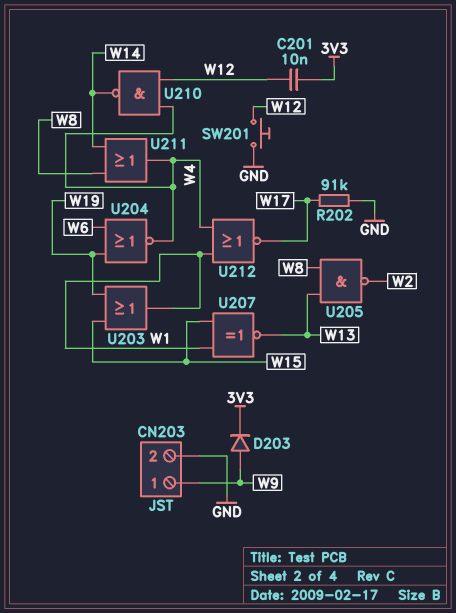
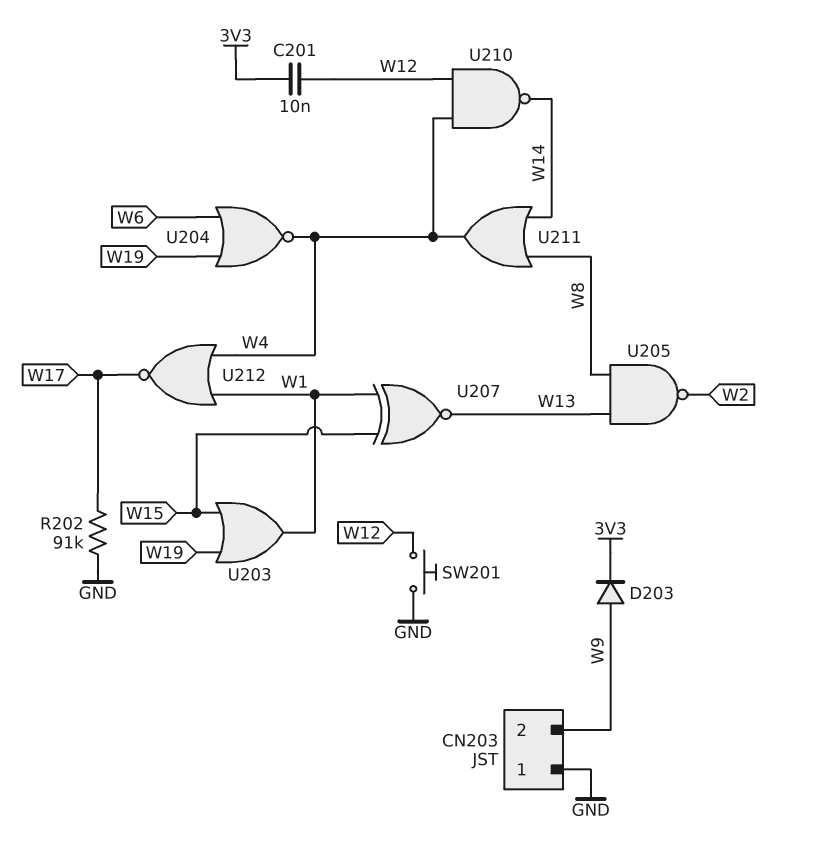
CN203 pin 1: W9 -> GND
CN203 pin 2: GND -> W9

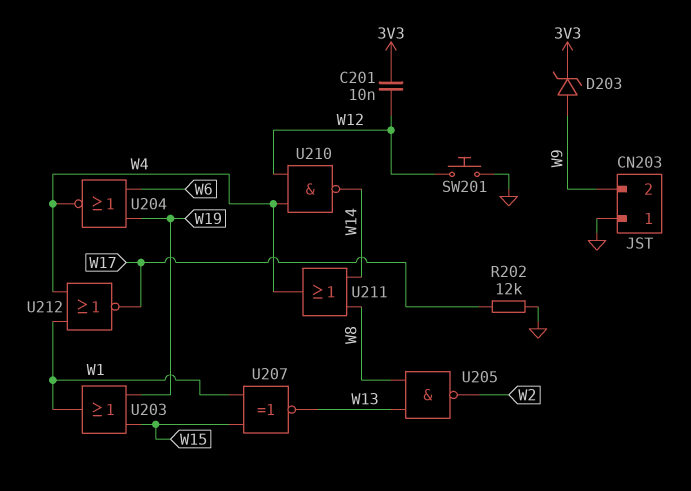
D203: diode (A W9, K 3V3) -> zener (A W9, K 3V3)
R202: 91k (GND, W17) -> 12k (GND, W17)

